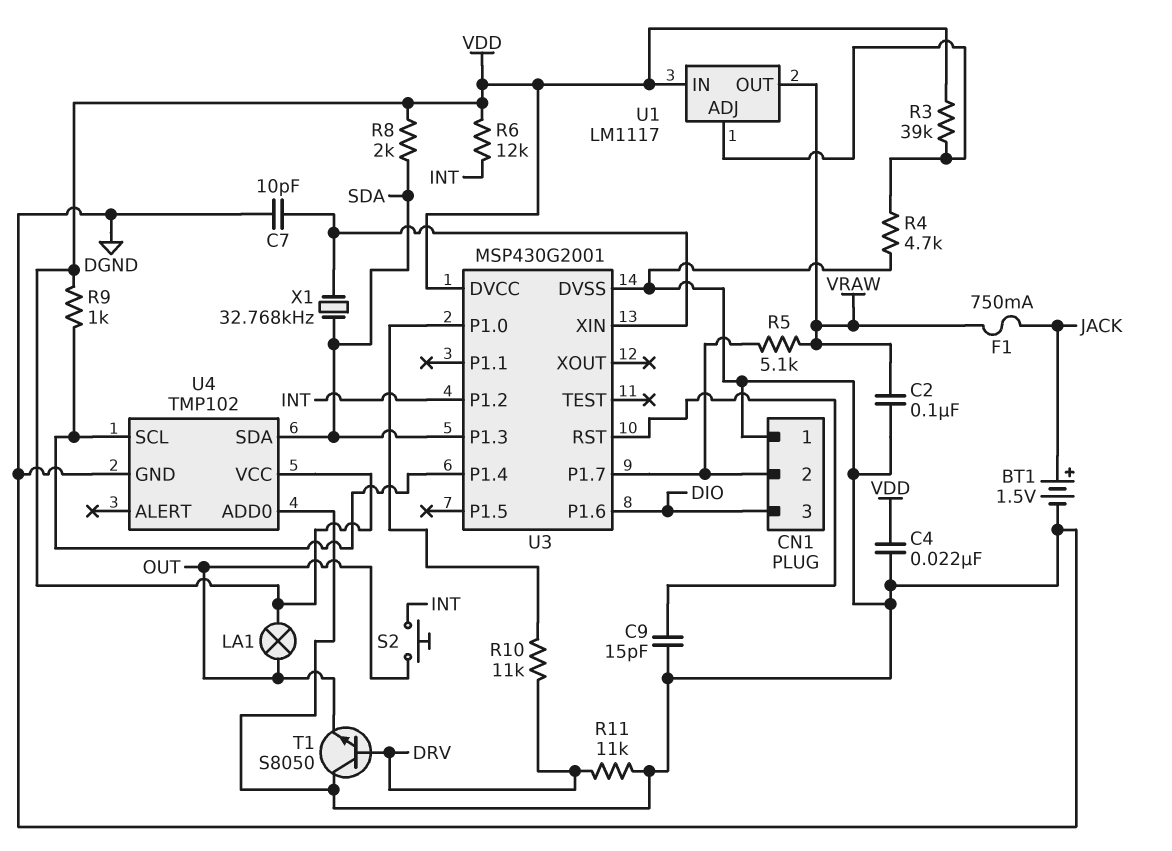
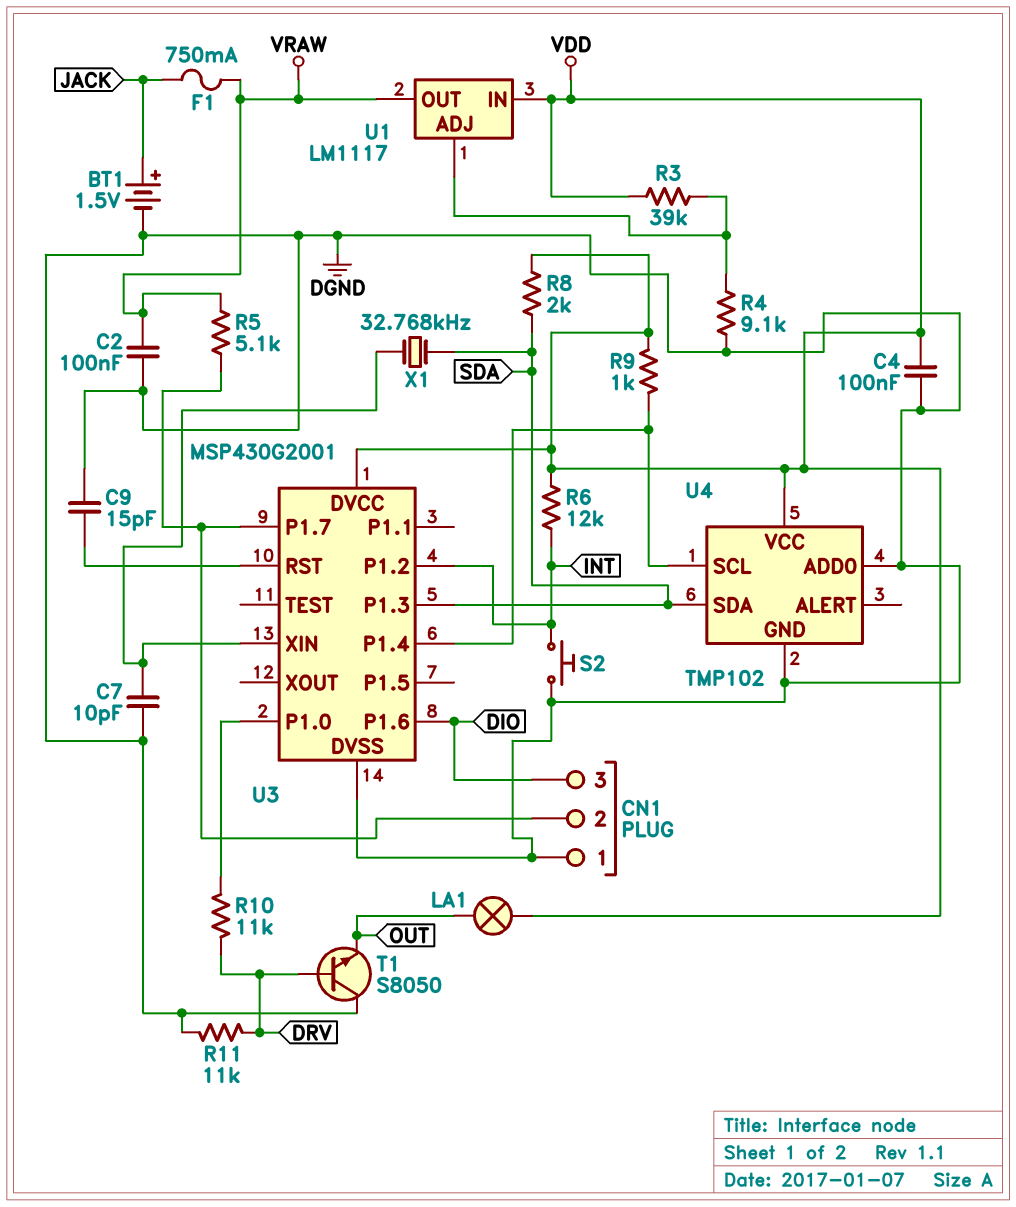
C4: 22nF (DGND, VDD) -> 100nF (DGND, VDD)
R4: 4.7k (DGND, U1/ADJ) -> 9.1k (DGND, U1/ADJ)
S2: button (INT, OUT) -> button (DGND, INT)

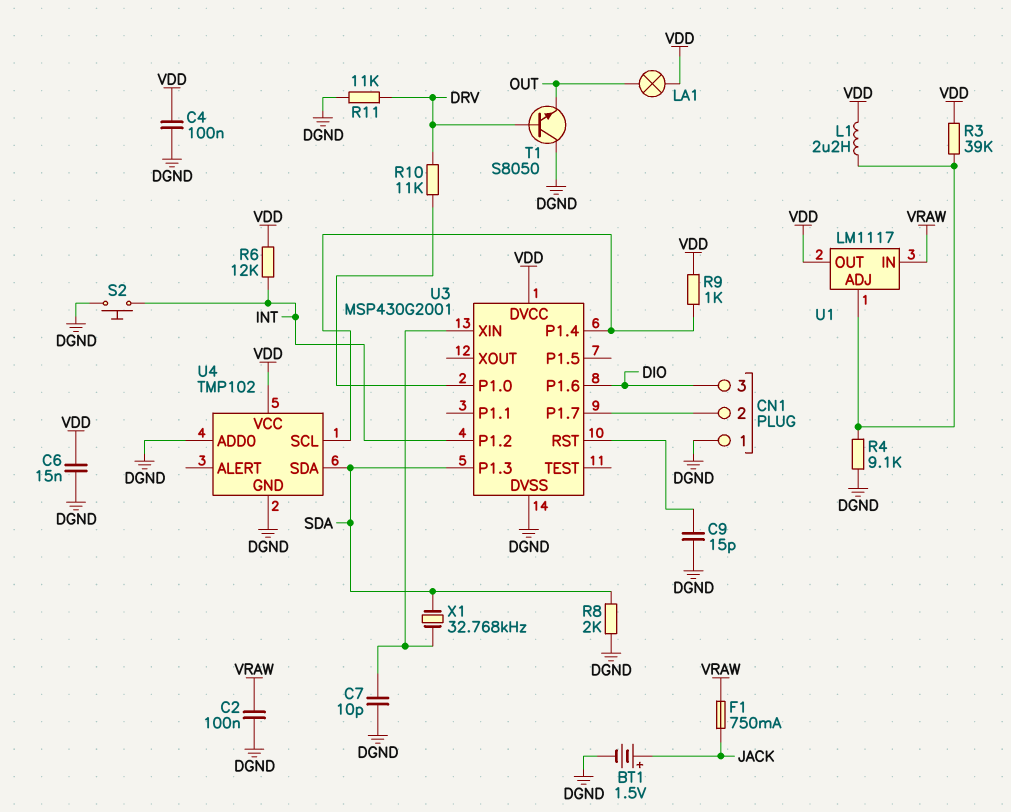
C6: none -> 15nF (DGND, VDD)
L1: none -> 2.2uH (U1/ADJ, VDD)
R5: 5.1k (CN1/2, VRAW) -> none
R8: 2k (SDA, VDD) -> 2k (DGND, SDA)
U1 pin IN: VDD -> VRAW
U1 pin OUT: VRAW -> VDD

